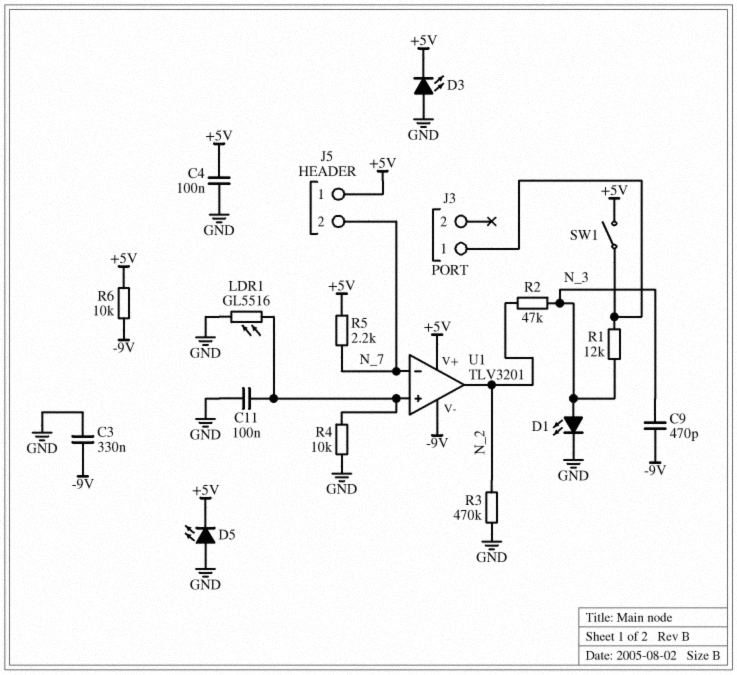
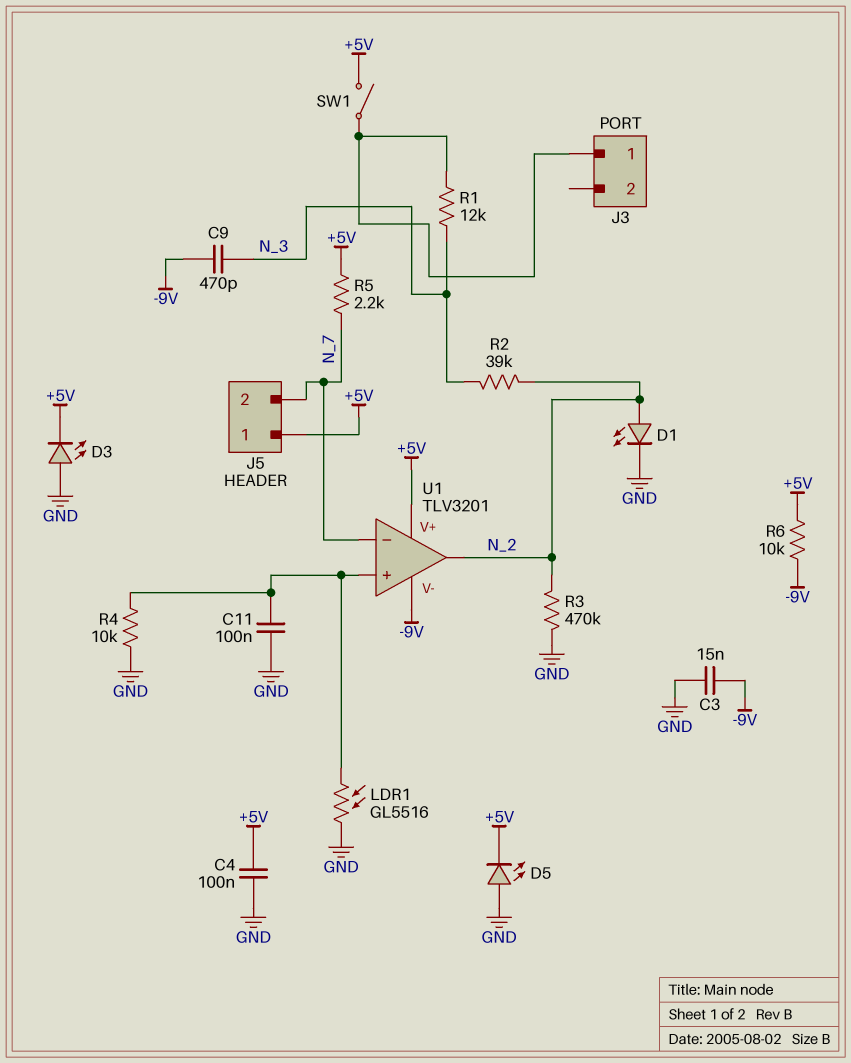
C3: 330nF (-9V, GND) -> 15nF (-9V, GND)
D1: LED (A N_3, K GND) -> LED (A N_2, K GND)
R2: 47k (N_2, N_3) -> 39k (N_2, N_3)

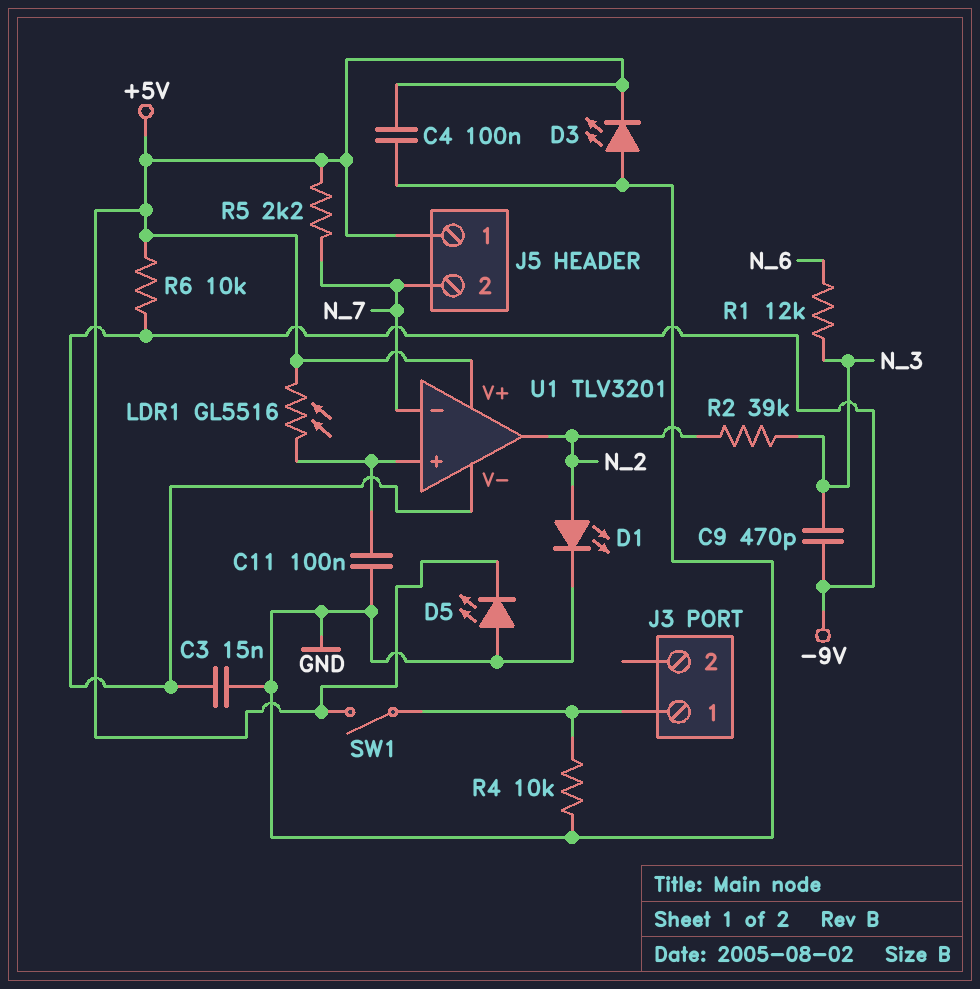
LDR1: GL5516 (GND, U1/in+) -> GL5516 (+5V, U1/in+)
R1: 12k (J3/1, N_3) -> 12k (N_3, N_6)
R3: 470k (GND, N_2) -> none
R4: 10k (GND, U1/in+) -> 10k (GND, J3/1)

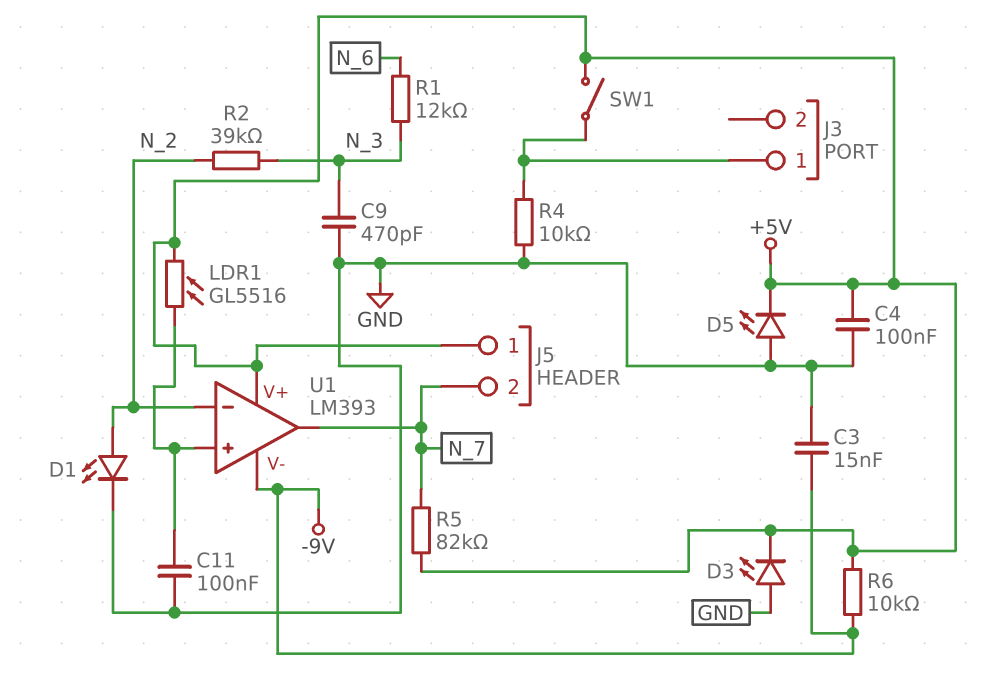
C9: 470pF (-9V, N_3) -> 470pF (GND, N_3)
R5: 2.2k (+5V, N_7) -> 82k (+5V, N_7)
U1: TLV3201 -> LM393
U1 pin in-: N_7 -> N_2
U1 pin out: N_2 -> N_7

